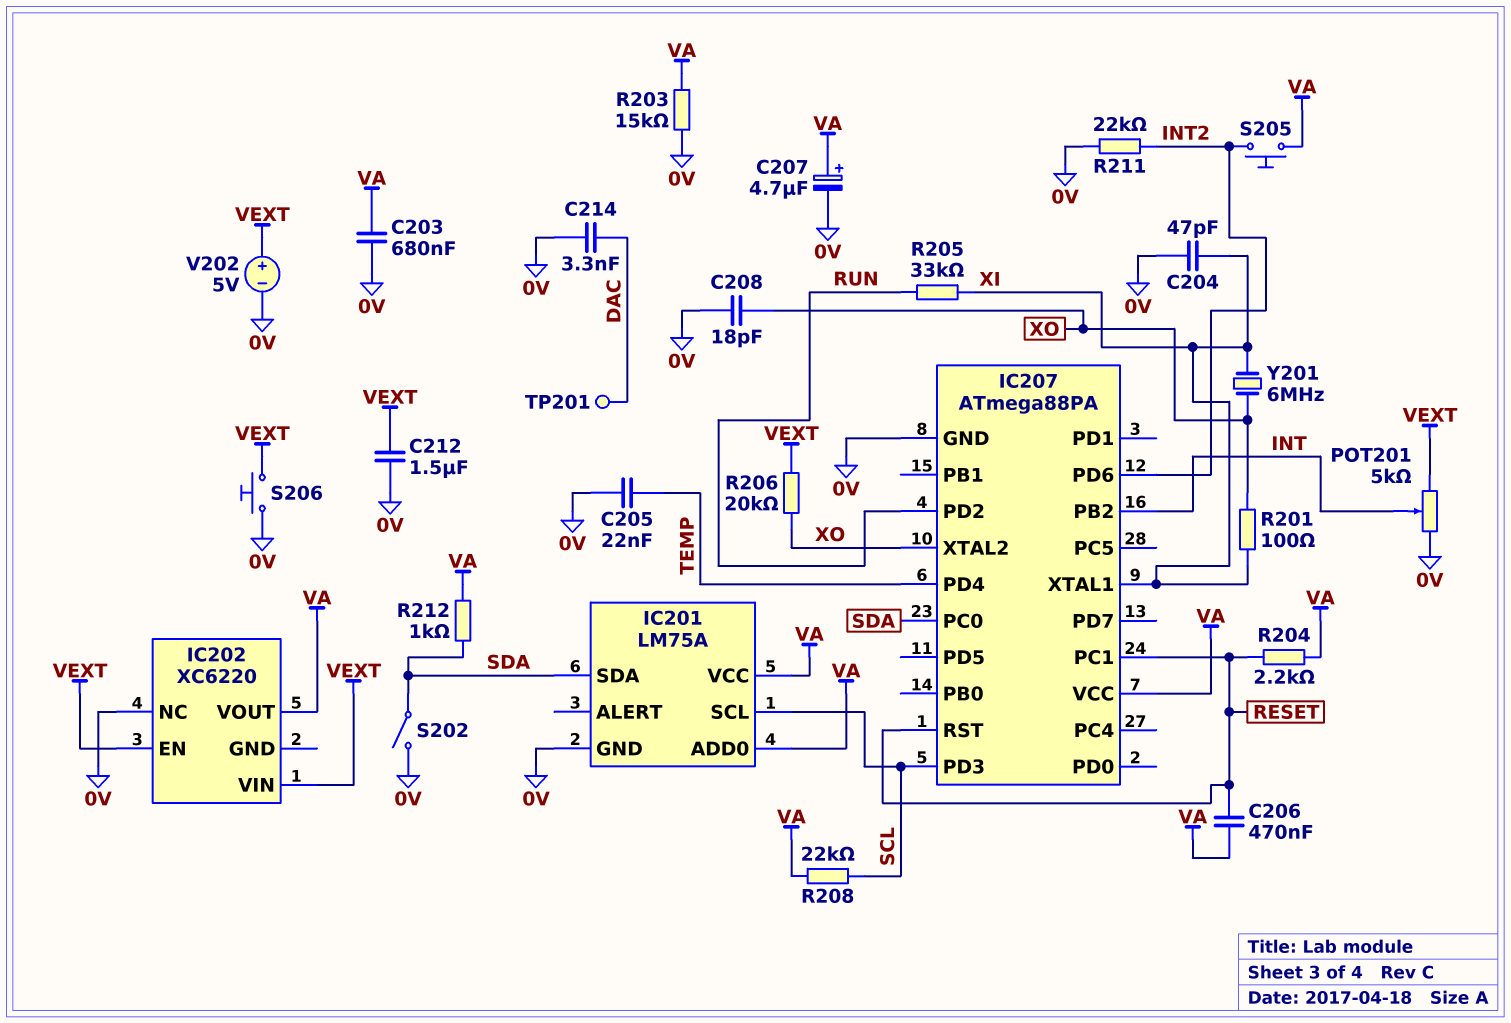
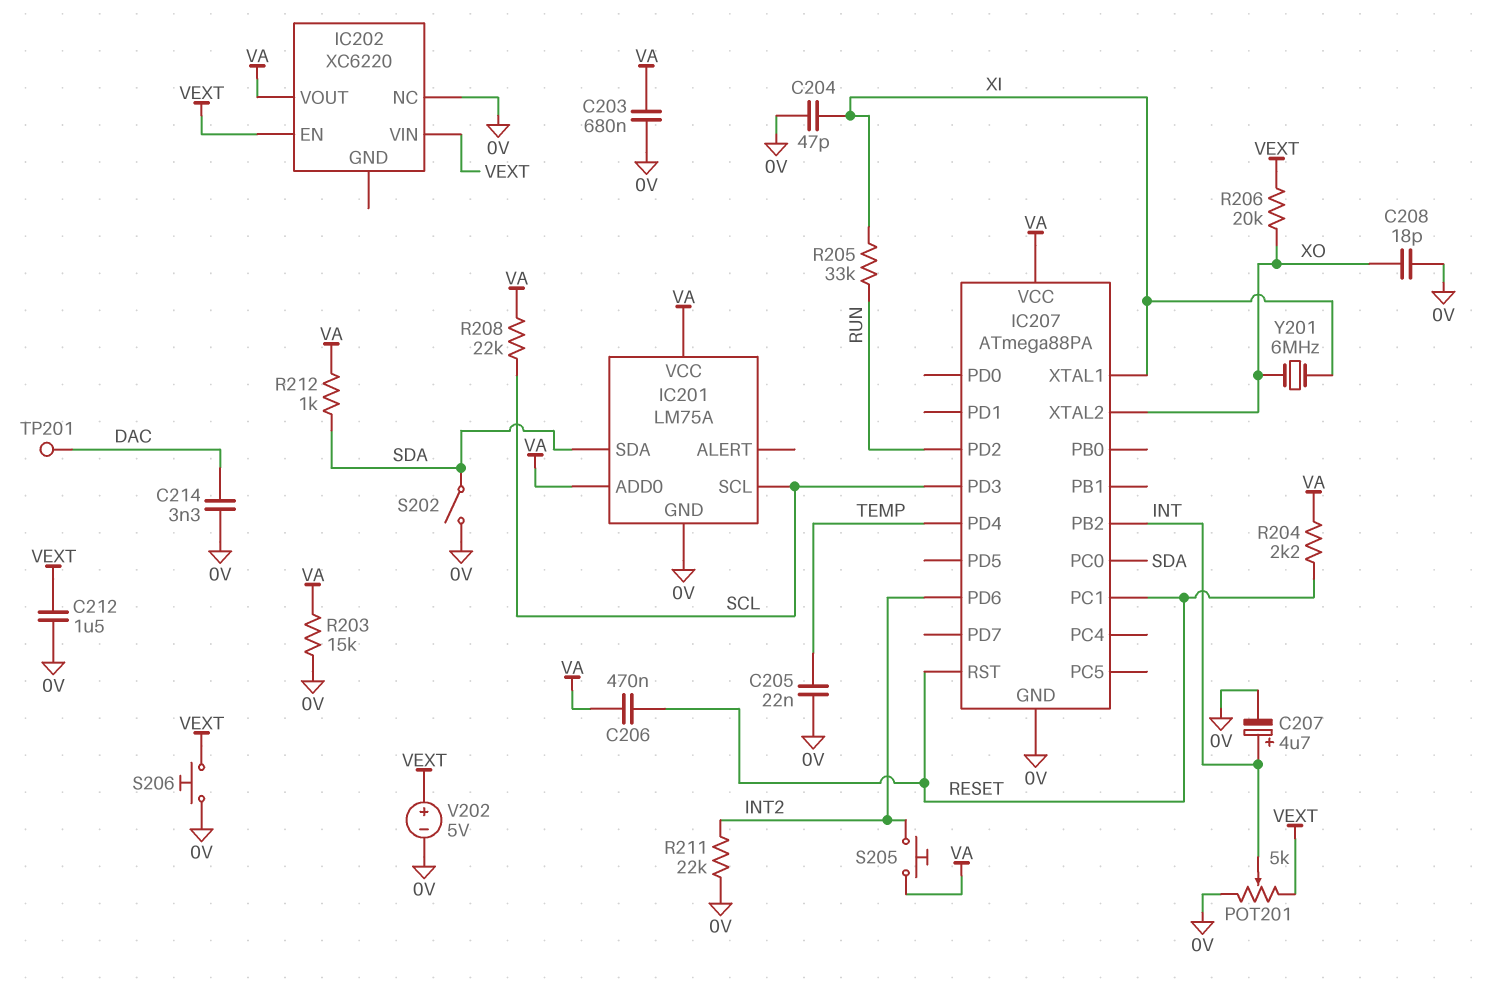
C207: 4.7uF (plus VA, minus 0V) -> 4.7uF (plus INT, minus 0V)
R201: 100 (XI, XO) -> none

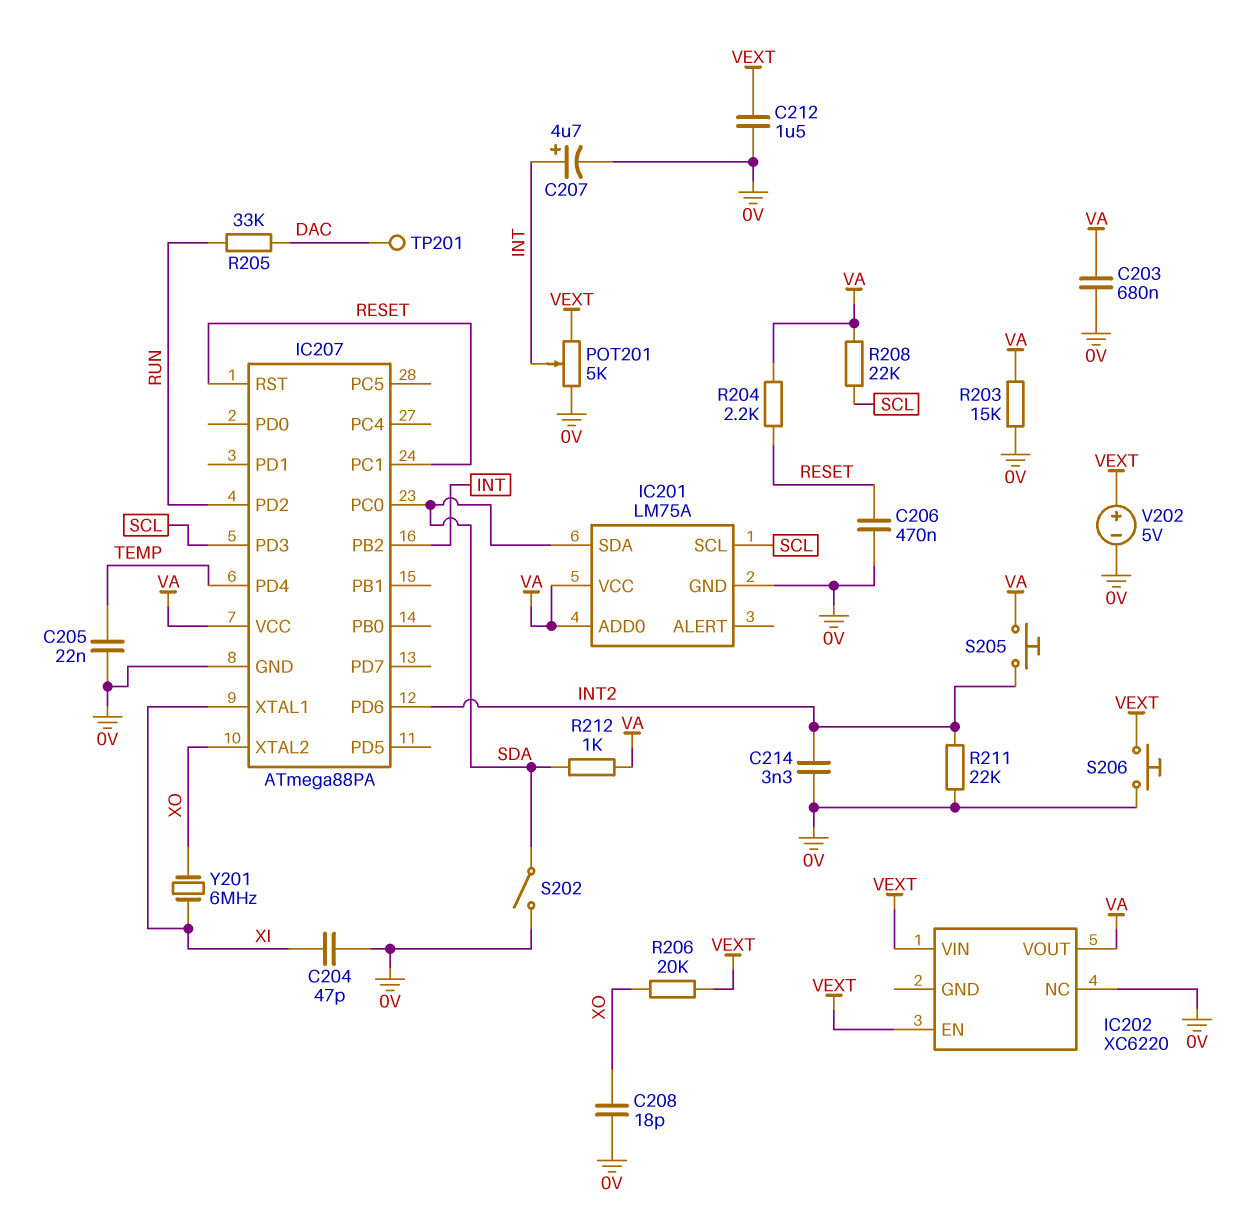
C206: 470nF (RESET, VA) -> 470nF (0V, RESET)
C214: 3.3nF (0V, DAC) -> 3.3nF (0V, INT2)
R205: 33k (RUN, XI) -> 33k (DAC, RUN)

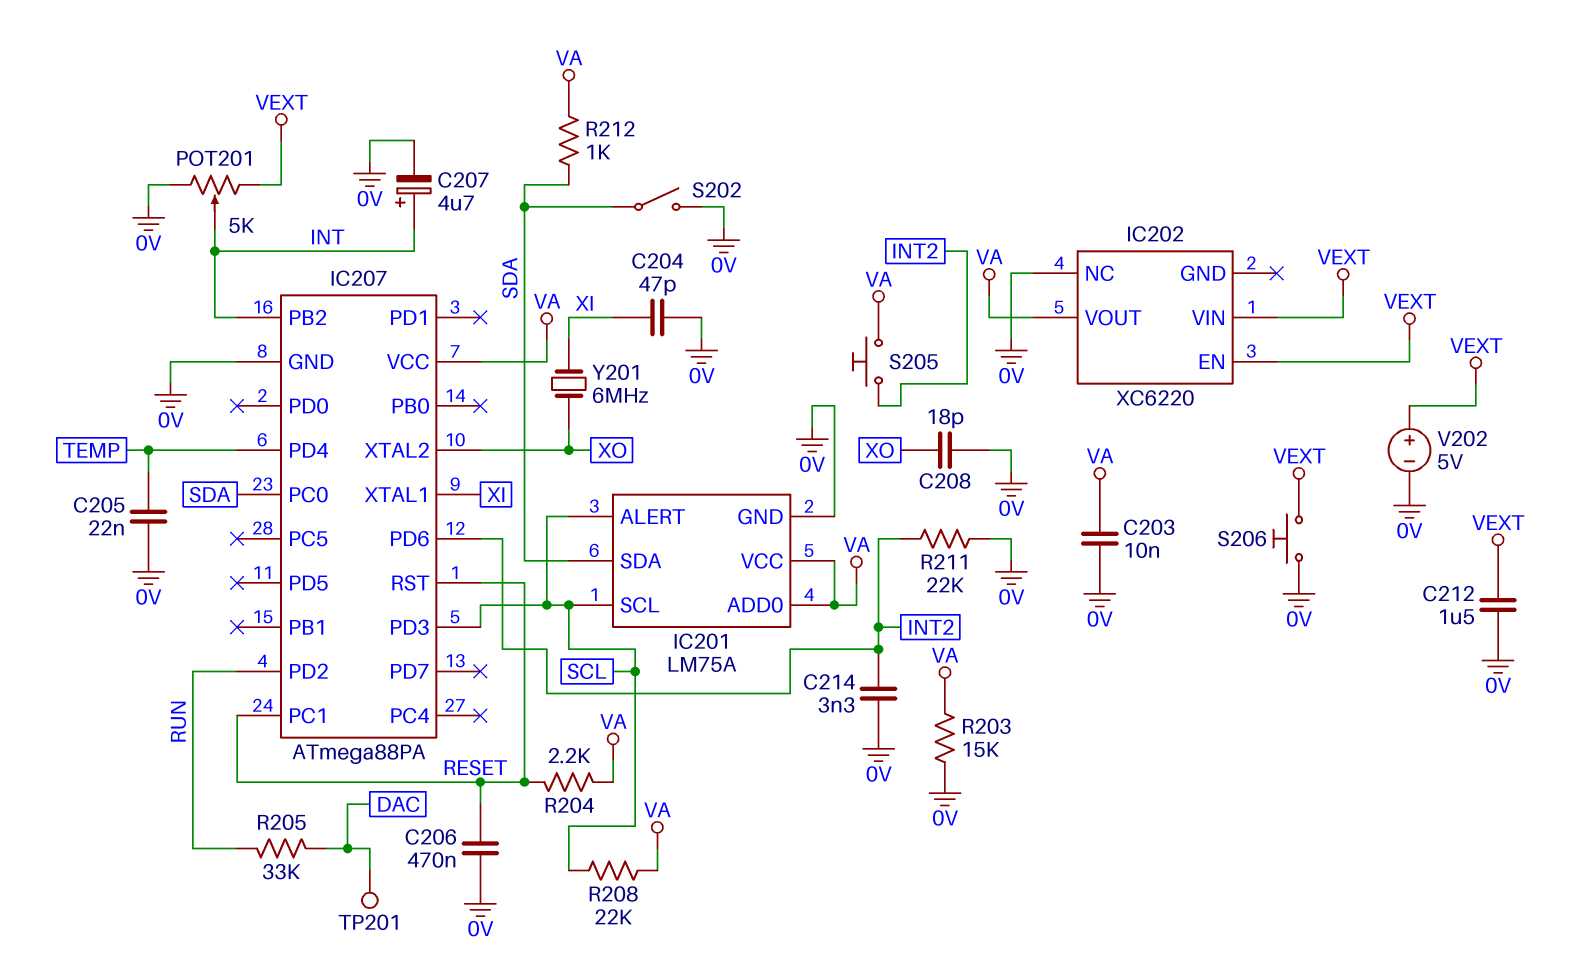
C203: 680nF (0V, VA) -> 10nF (0V, VA)
IC201 pin ALERT: none -> SCL
R206: 20k (VEXT, XO) -> none

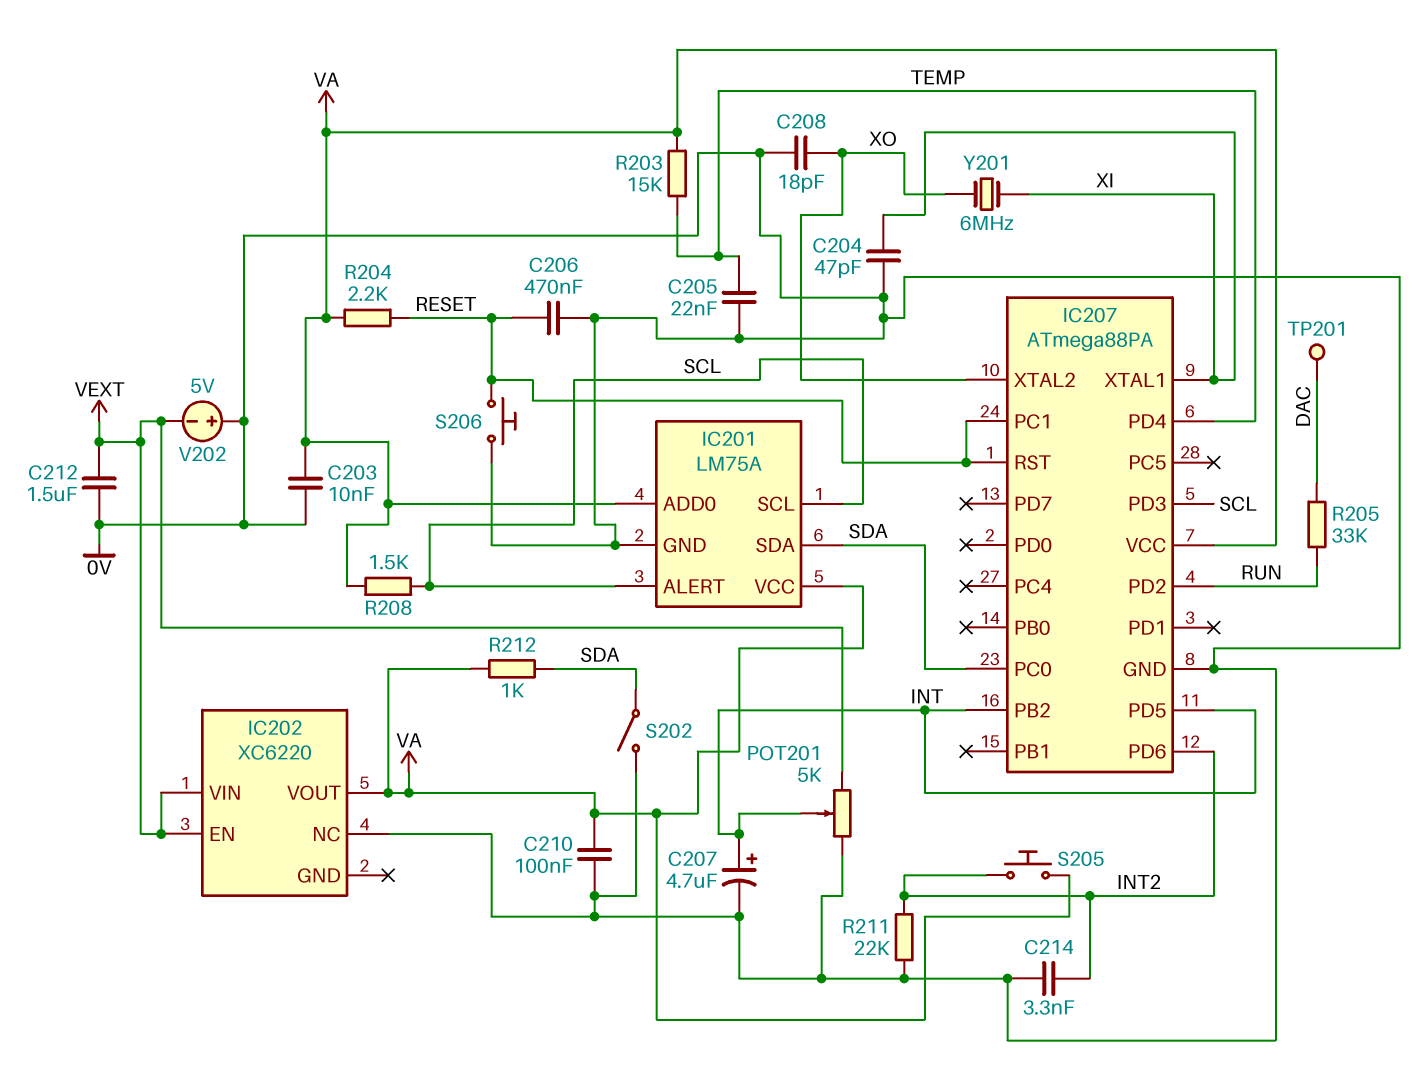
C210: none -> 100nF (0V, VA)
IC207 pin PD5: none -> INT
R203: 15k (0V, VA) -> 15k (TEMP, VA)
R208: 22k (SCL, VA) -> 1.5k (SCL, VA)
S206: button (0V, VEXT) -> button (0V, RESET)
V202: 5V (plus VEXT, minus 0V) -> 5V (plus 0V, minus VEXT)

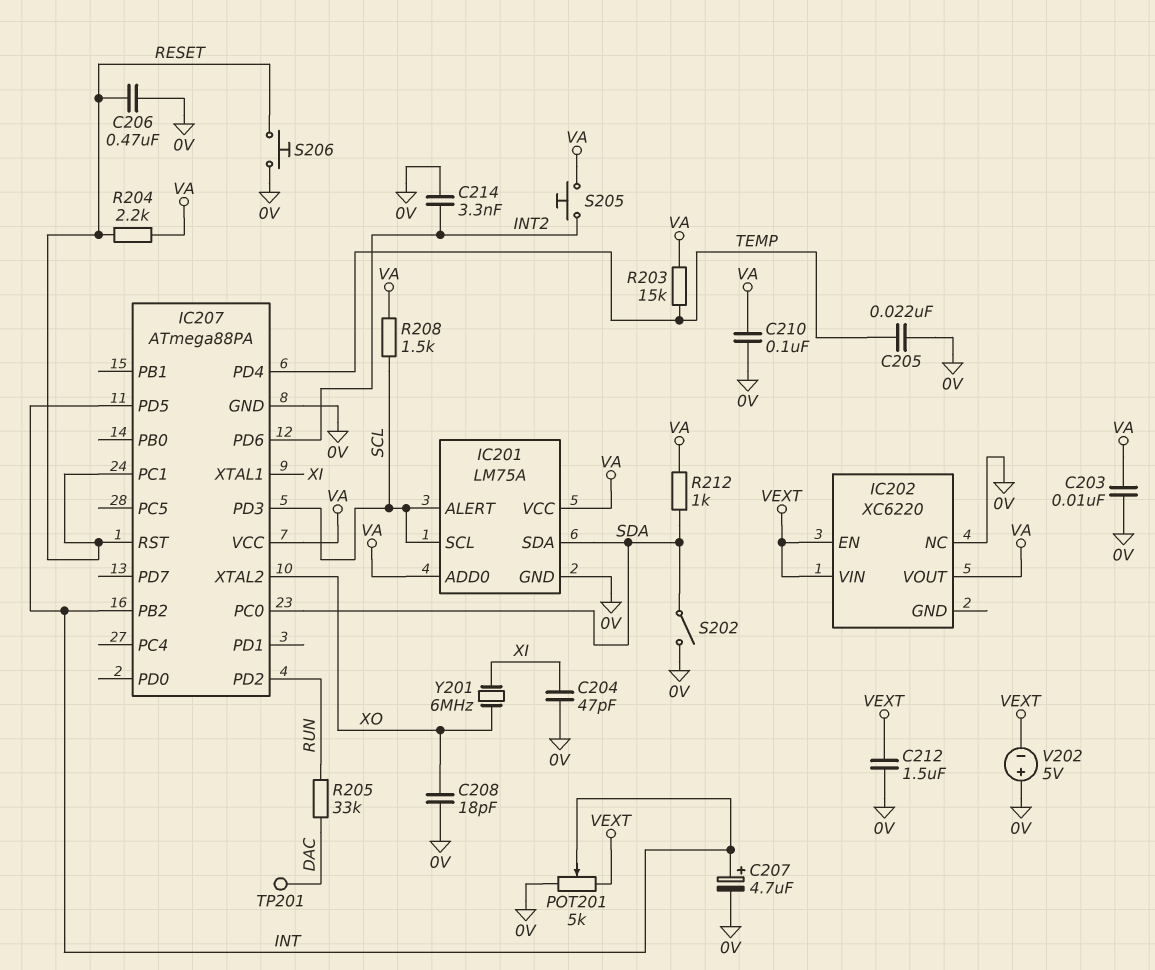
R211: 22k (0V, INT2) -> none

